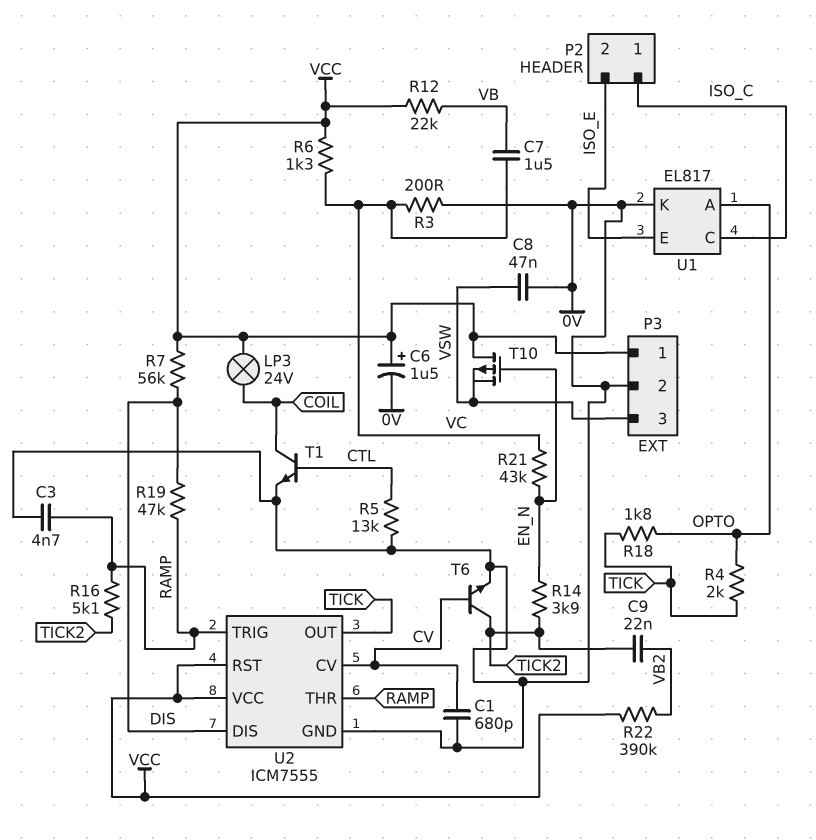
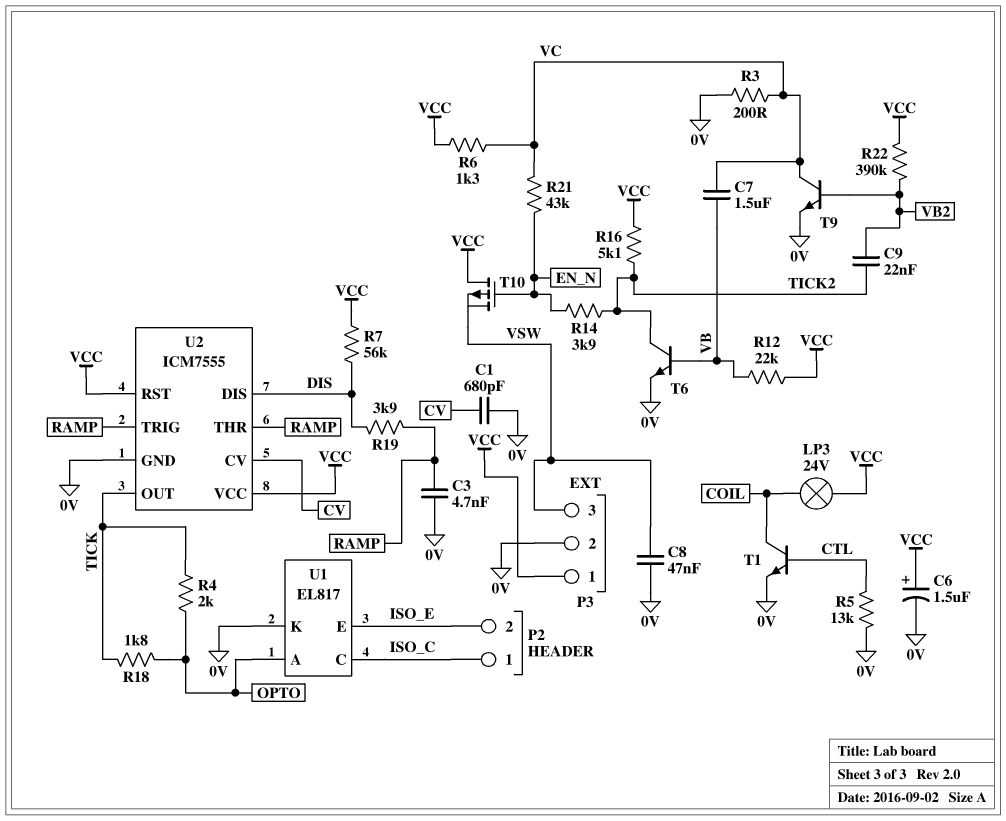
R16: 5.1k (RAMP, TICK2) -> 5.1k (TICK2, VCC)
R19: 47k (DIS, RAMP) -> 3.9k (DIS, RAMP)
T6: NPN (B CV, C TICK2, E 0V) -> NPN (B VB, C TICK2, E 0V)
T9: none -> NPN (B VB2, C VC, E 0V)

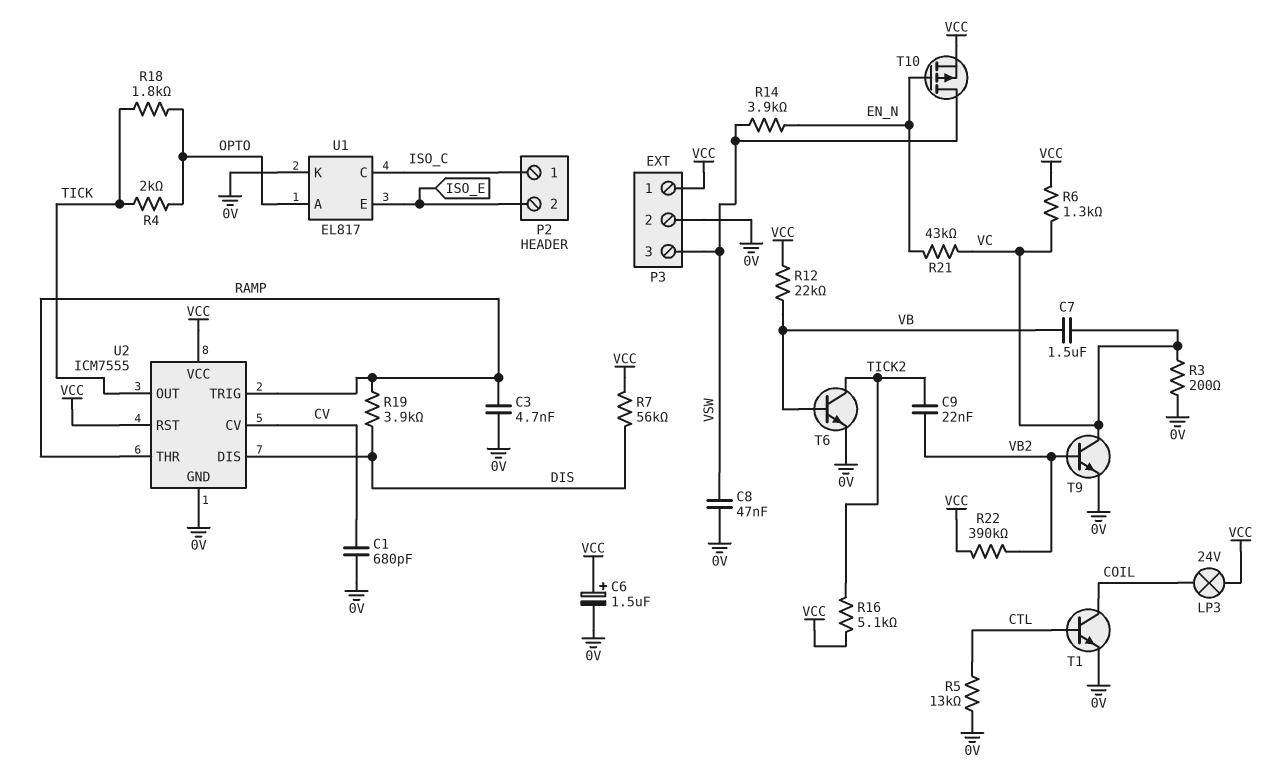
R14: 3.9k (EN_N, TICK2) -> 3.9k (EN_N, VSW)
T10: PMOS (G EN_N, D VCC, S VSW) -> PMOS (G EN_N, D VSW, S VCC)

